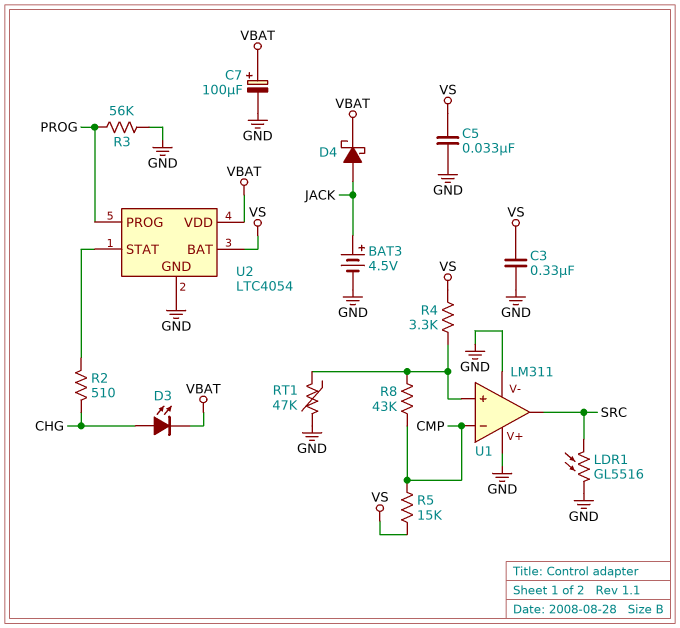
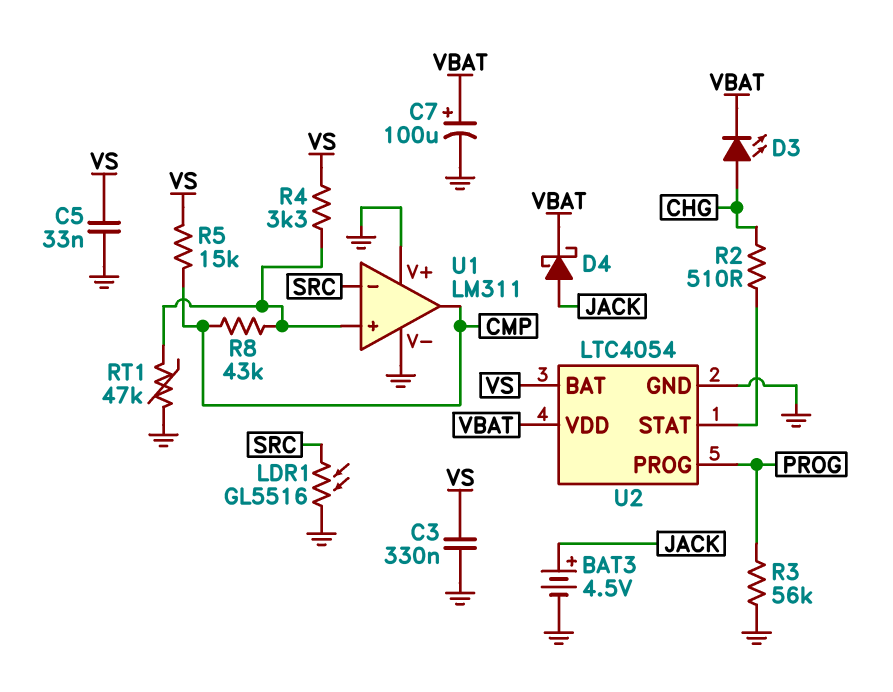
U1 pin in-: CMP -> SRC
U1 pin out: SRC -> CMP

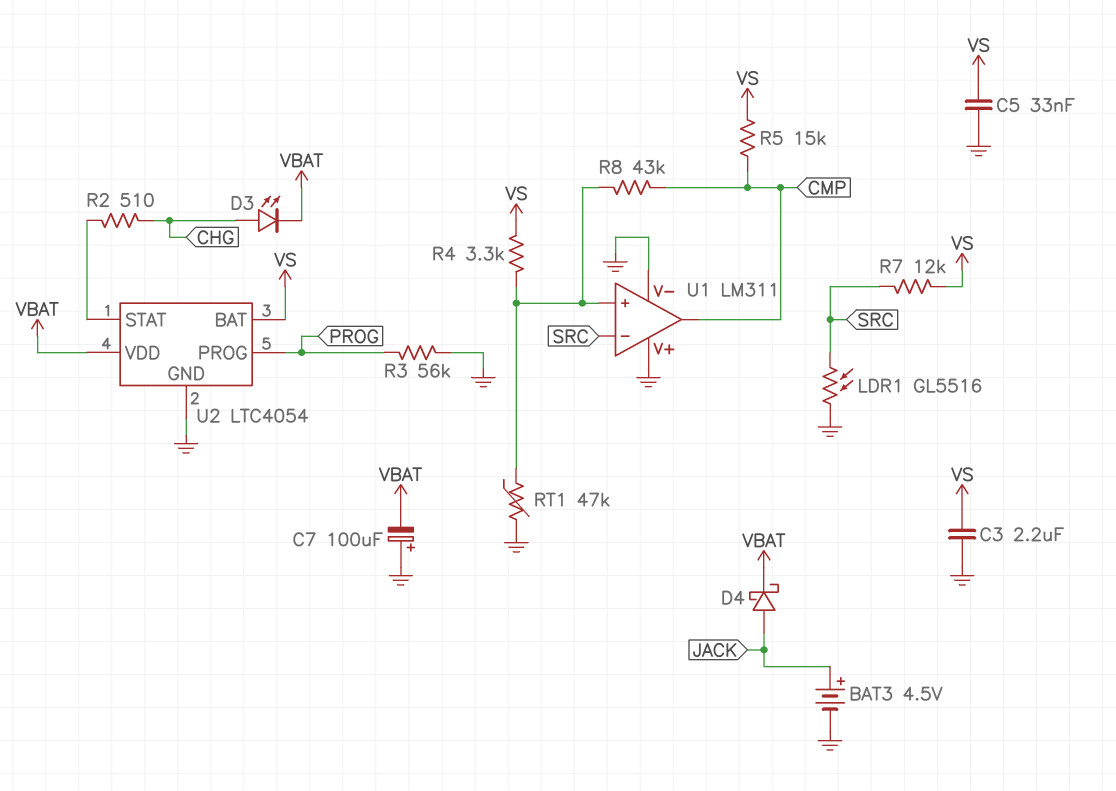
C3: 330nF (GND, VS) -> 2.2uF (GND, VS)
C7: 100uF (plus VBAT, minus GND) -> 100uF (plus GND, minus VBAT)
R7: none -> 12k (SRC, VS)

